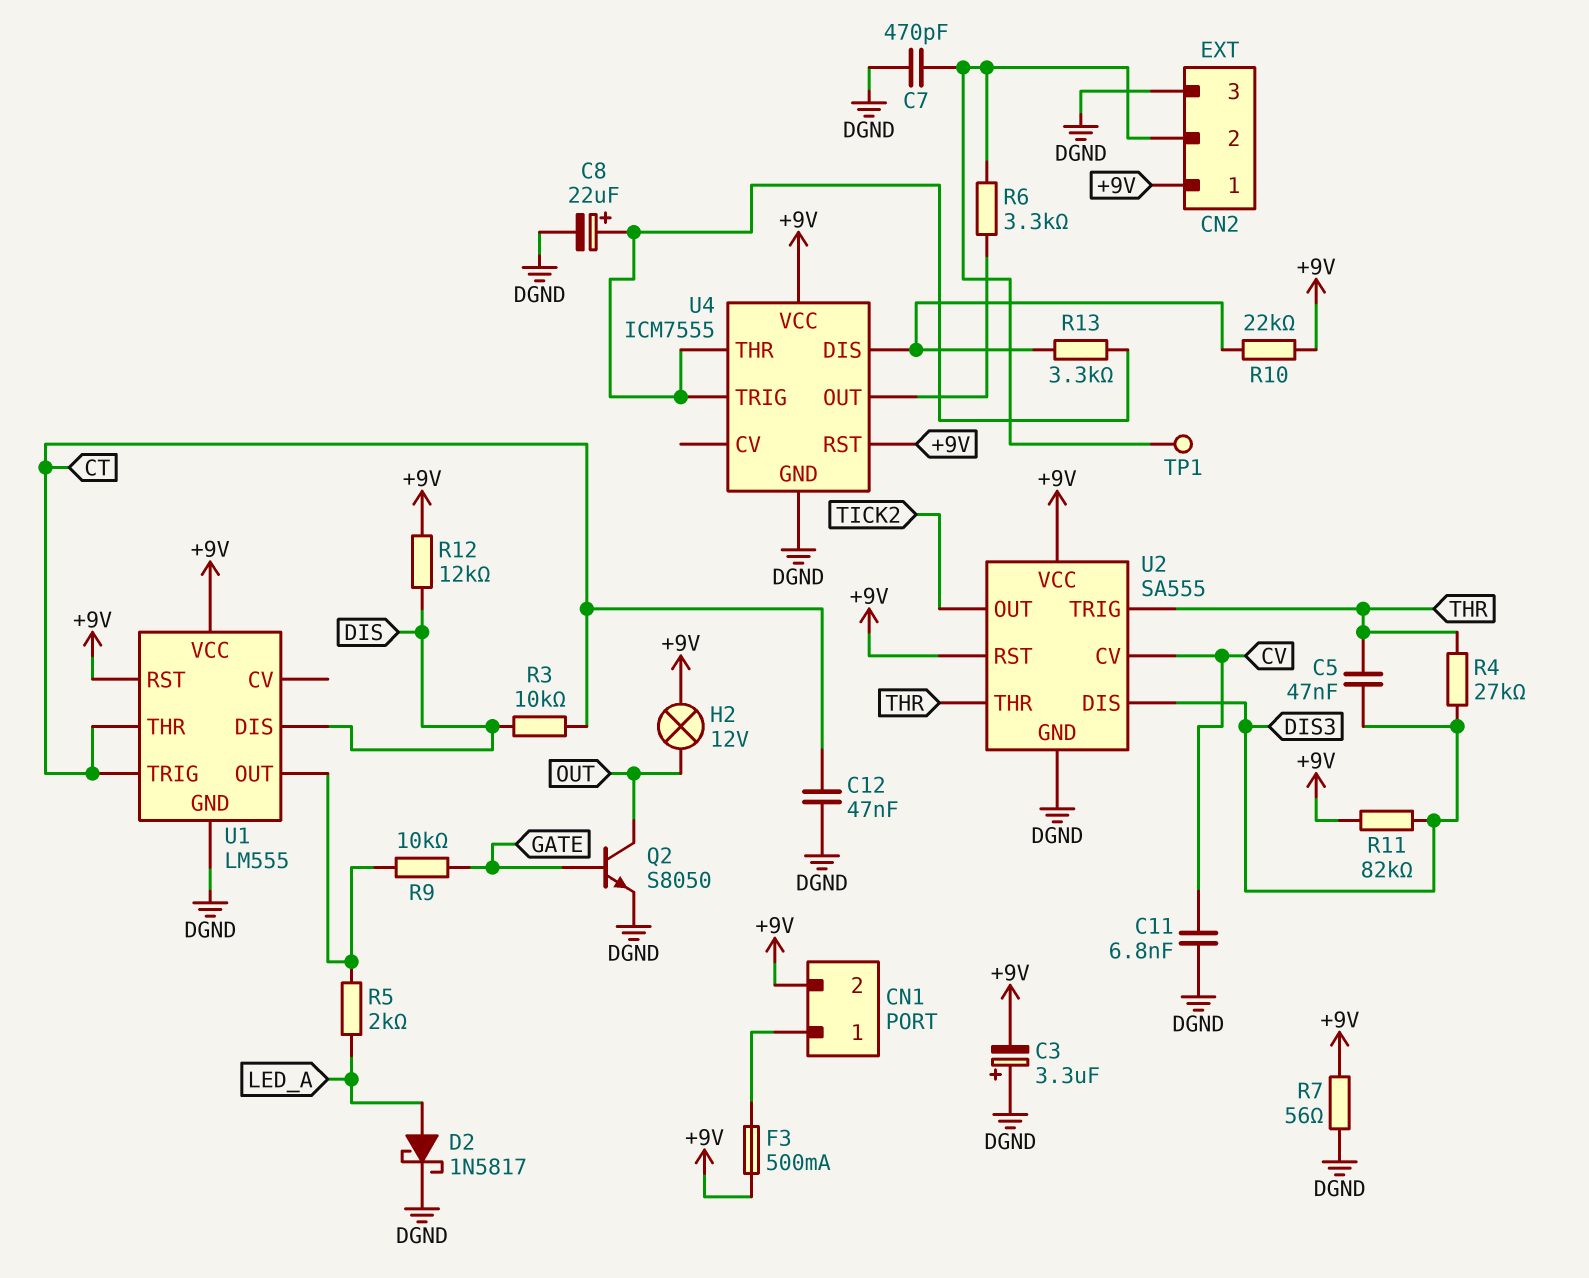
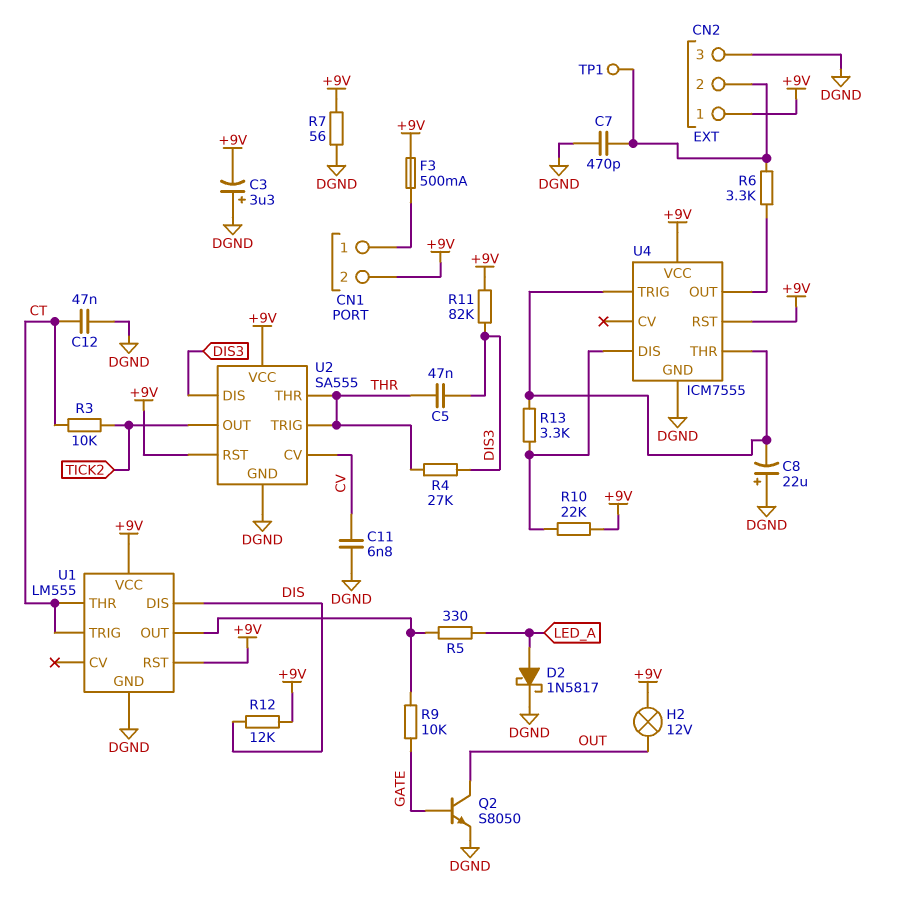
C8: 22uF (plus U4/THR, minus DGND) -> 22uF (plus DGND, minus U4/THR)
R3: 10k (CT, DIS) -> 10k (CT, TICK2)
R5: 2k (LED_A, U1/OUT) -> 330 (LED_A, U1/OUT)

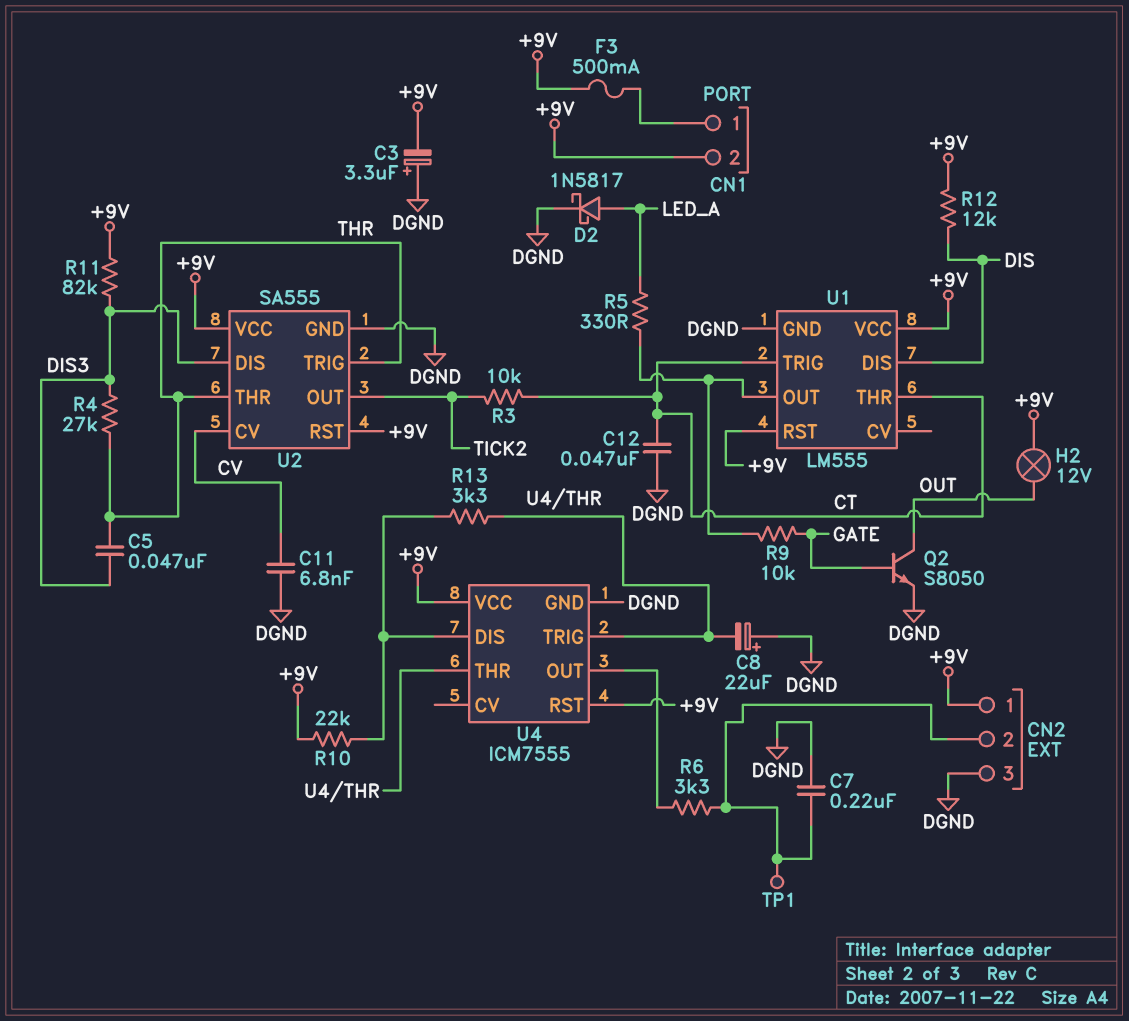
C7: 470pF (CN2/2, DGND) -> 220nF (CN2/2, DGND)
R7: 56 (+9V, DGND) -> none

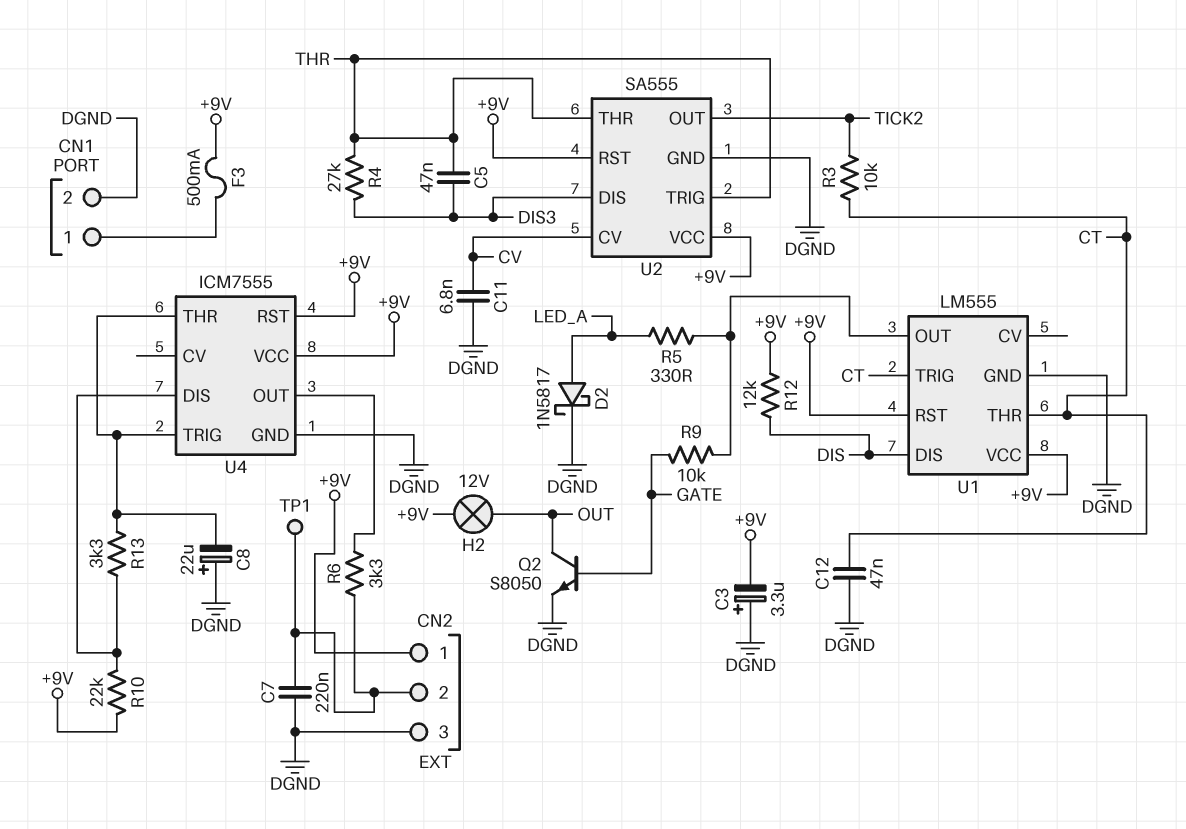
CN1 pin 2: +9V -> DGND
R11: 82k (+9V, DIS3) -> none

